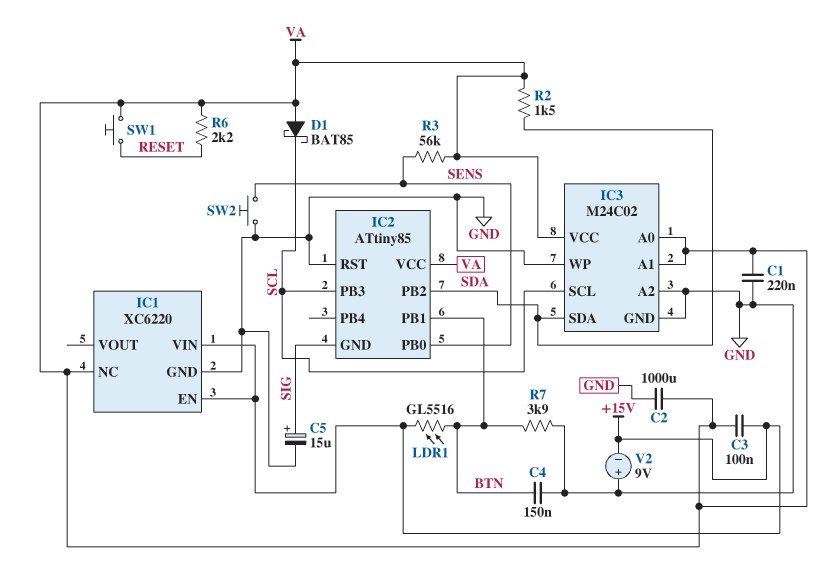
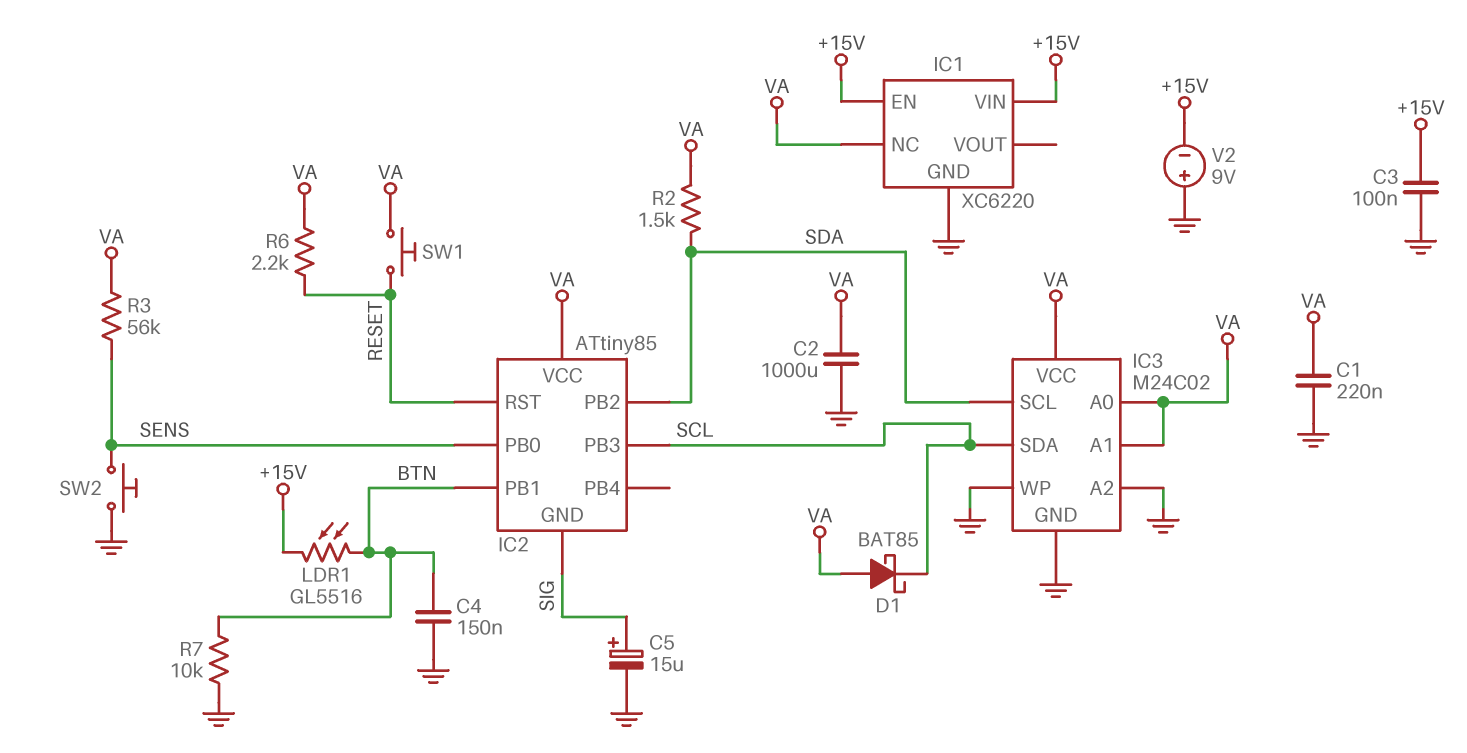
C3: 100nF (+15V, VA) -> 100nF (+15V, GND)
IC2 pin RST: GND -> RESET
IC3 pin SCL: SCL -> SDA
IC3 pin SDA: SDA -> SCL
R7: 3.9k (BTN, GND) -> 10k (BTN, GND)

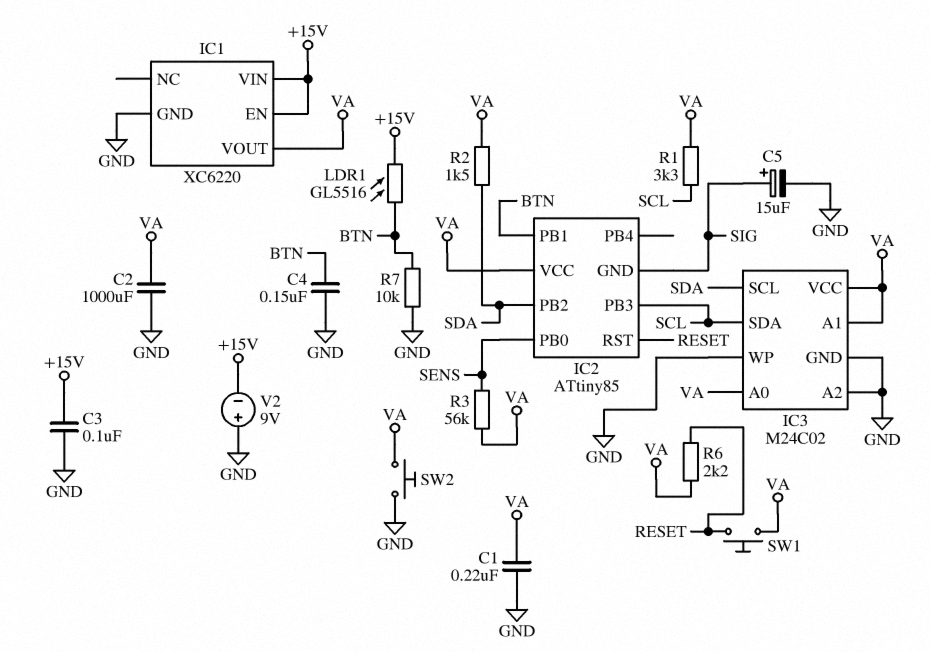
D1: schottky BAT85 (A VA, K SCL) -> none
IC1 pin NC: VA -> none
IC1 pin VOUT: none -> VA
R1: none -> 3.3k (SCL, VA)
SW2: button (GND, SENS) -> button (GND, VA)

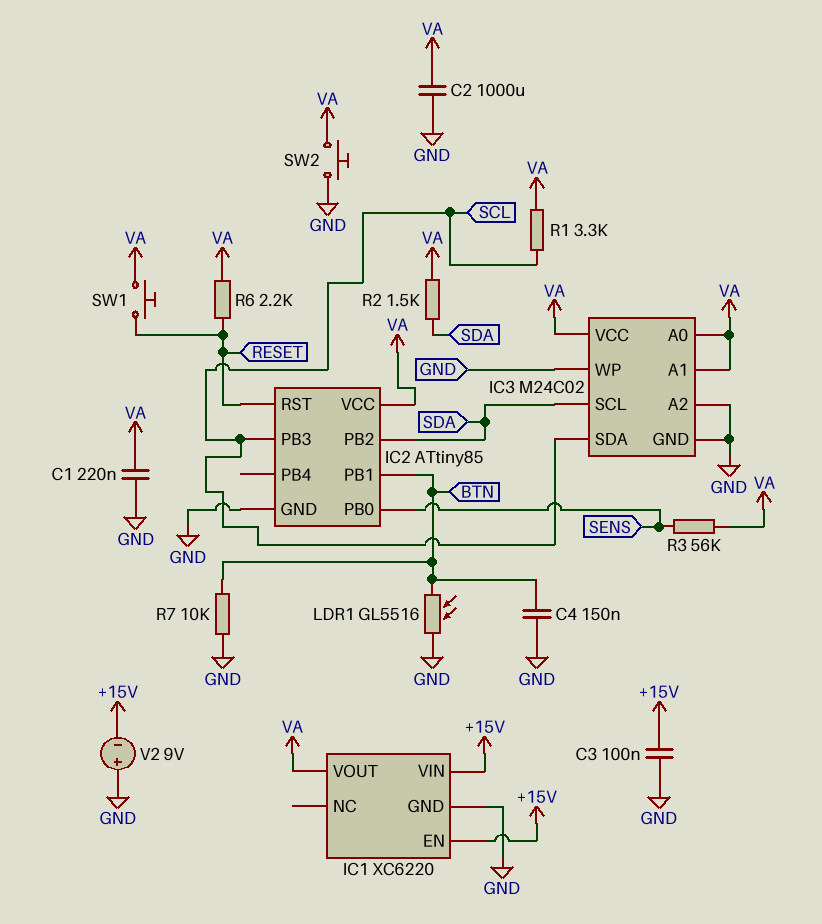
C5: 15uF (plus SIG, minus GND) -> none
IC2 pin GND: SIG -> GND
LDR1: GL5516 (+15V, BTN) -> GL5516 (BTN, GND)

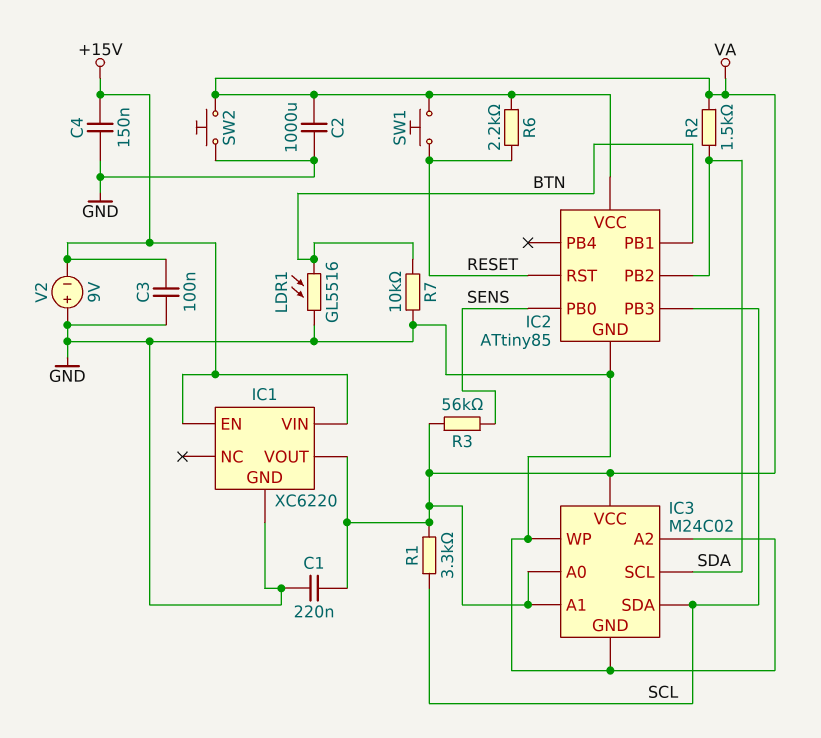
C4: 150nF (BTN, GND) -> 150nF (+15V, GND)

